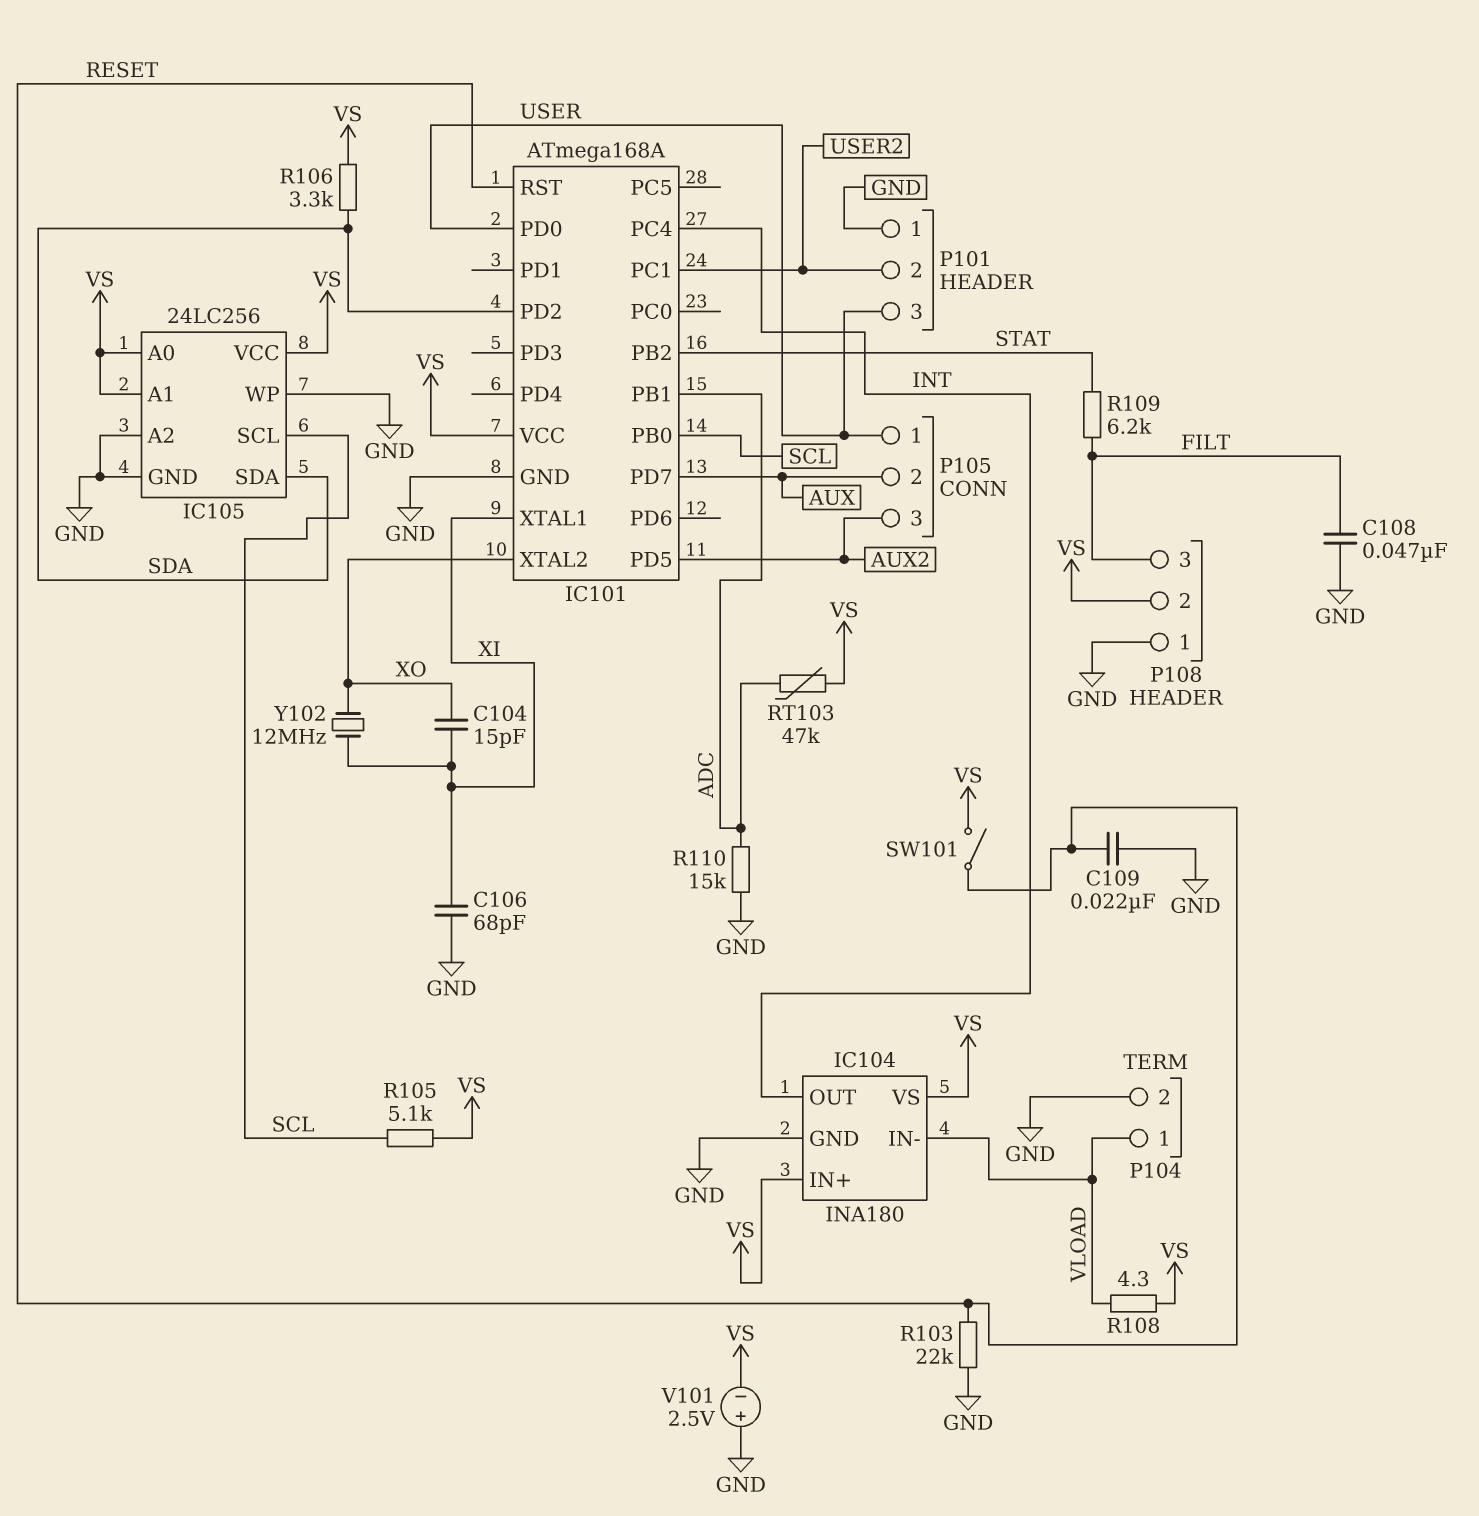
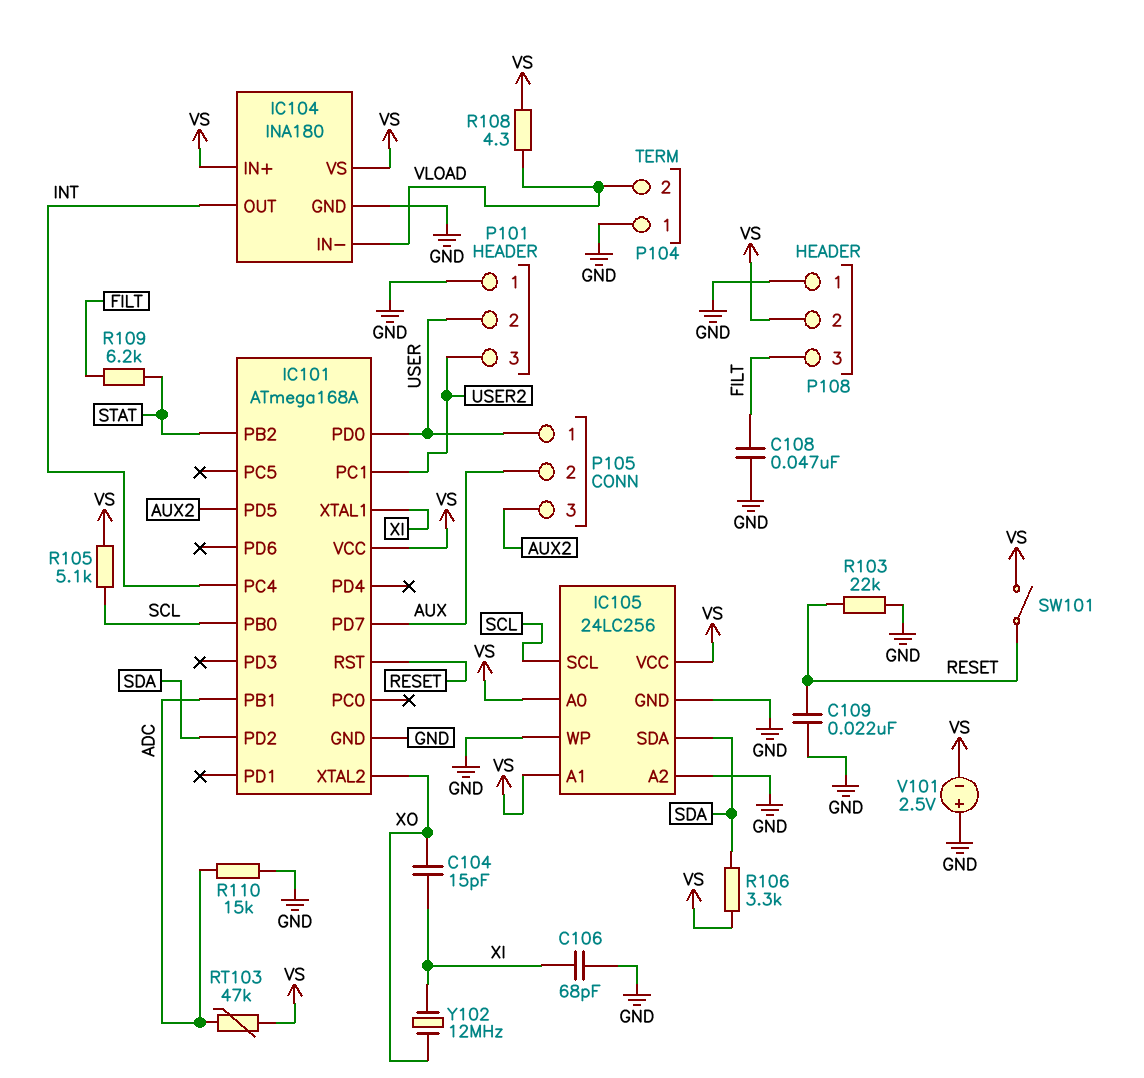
P101 pin 2: USER2 -> USER
P101 pin 3: USER -> USER2
P104 pin 1: VLOAD -> GND
P104 pin 2: GND -> VLOAD

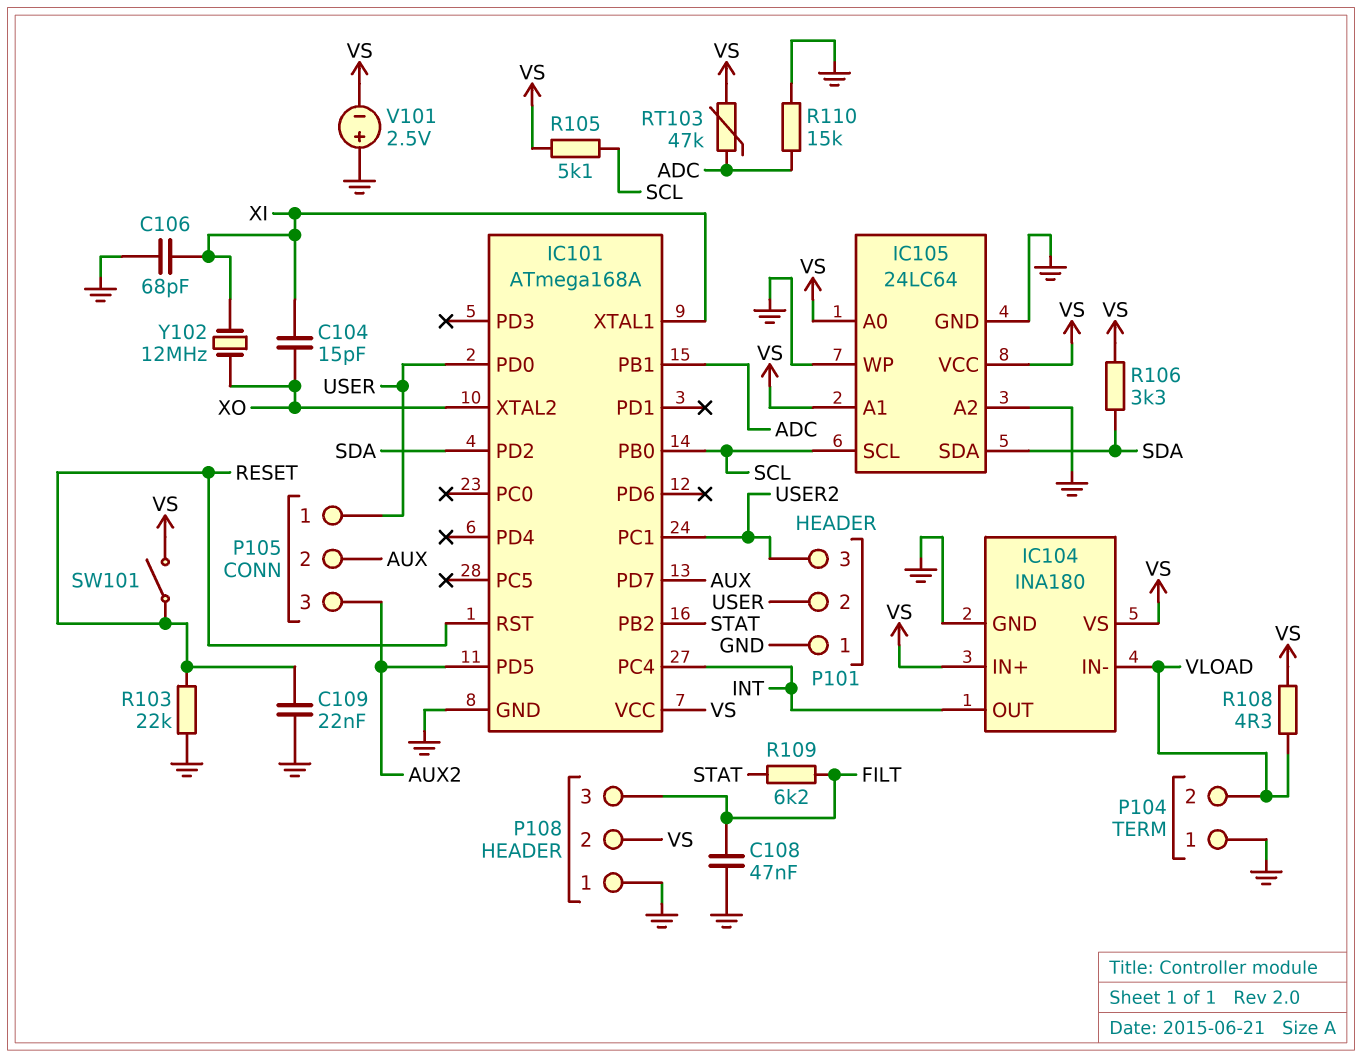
IC105: 24LC256 -> 24LC64

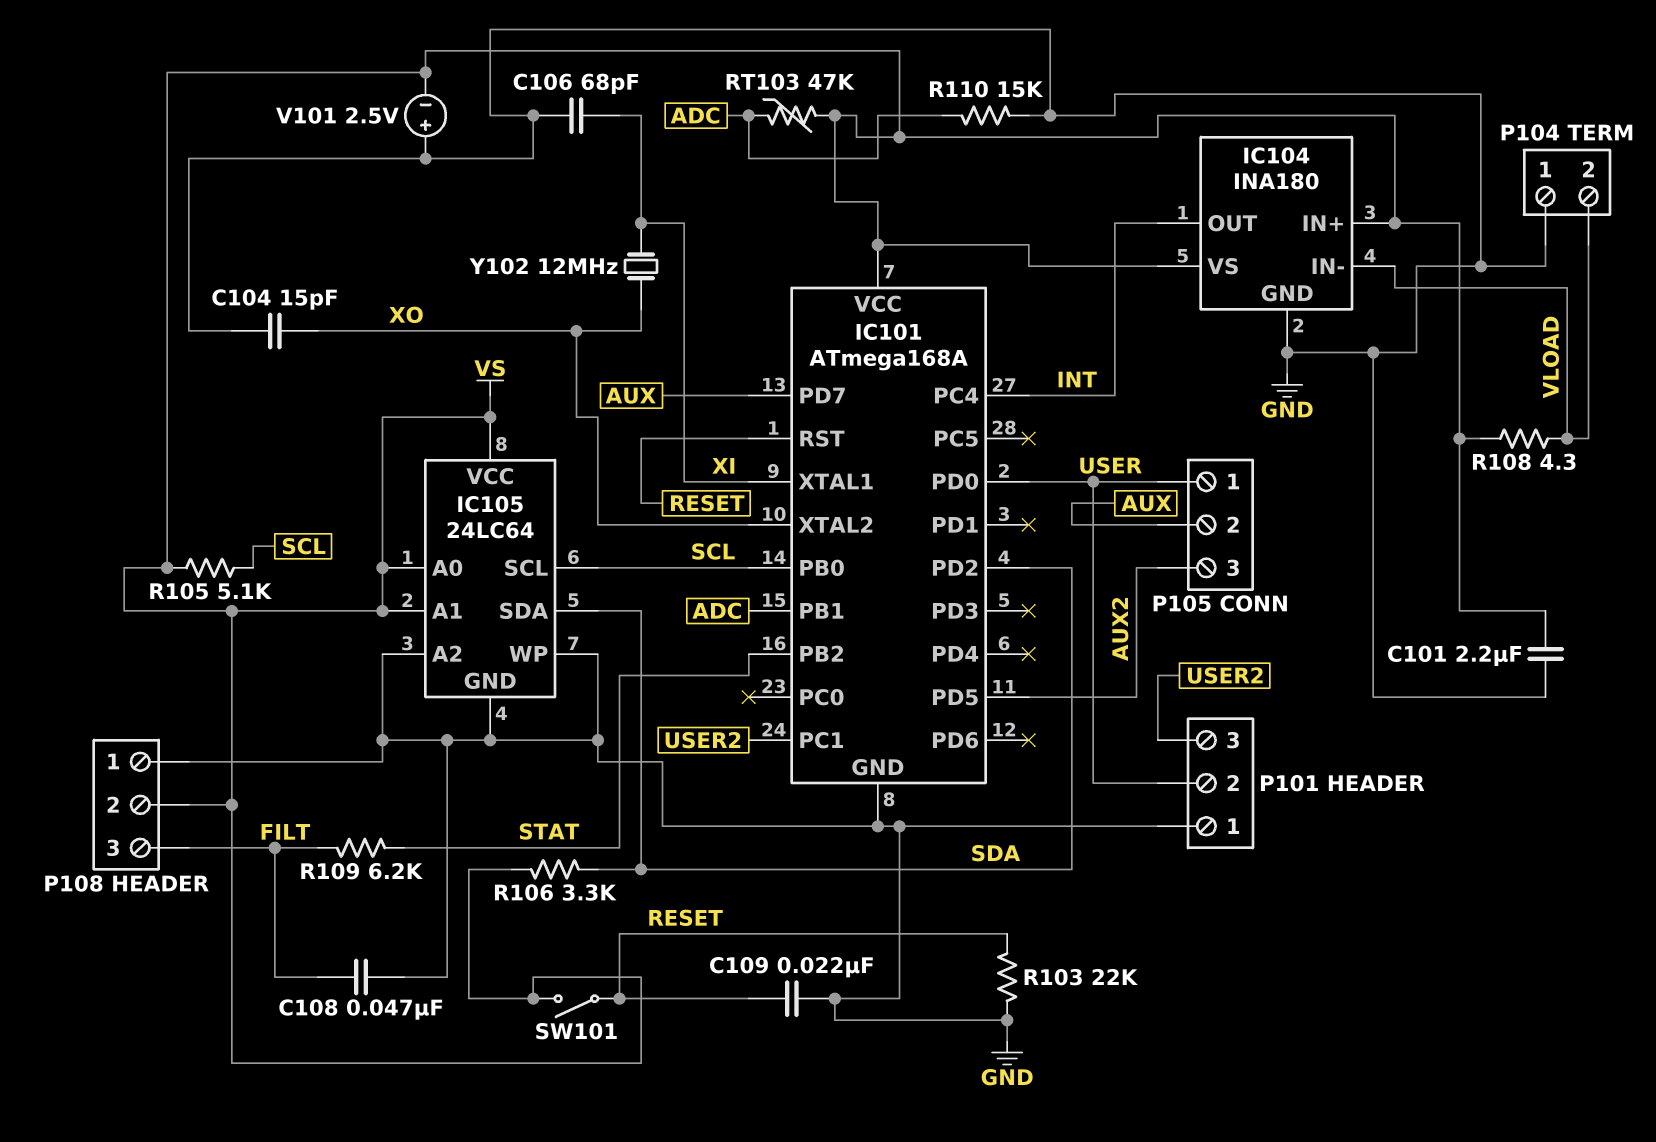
C101: none -> 2.2uF (GND, VS)
C104: 15pF (XI, XO) -> 15pF (GND, XO)

